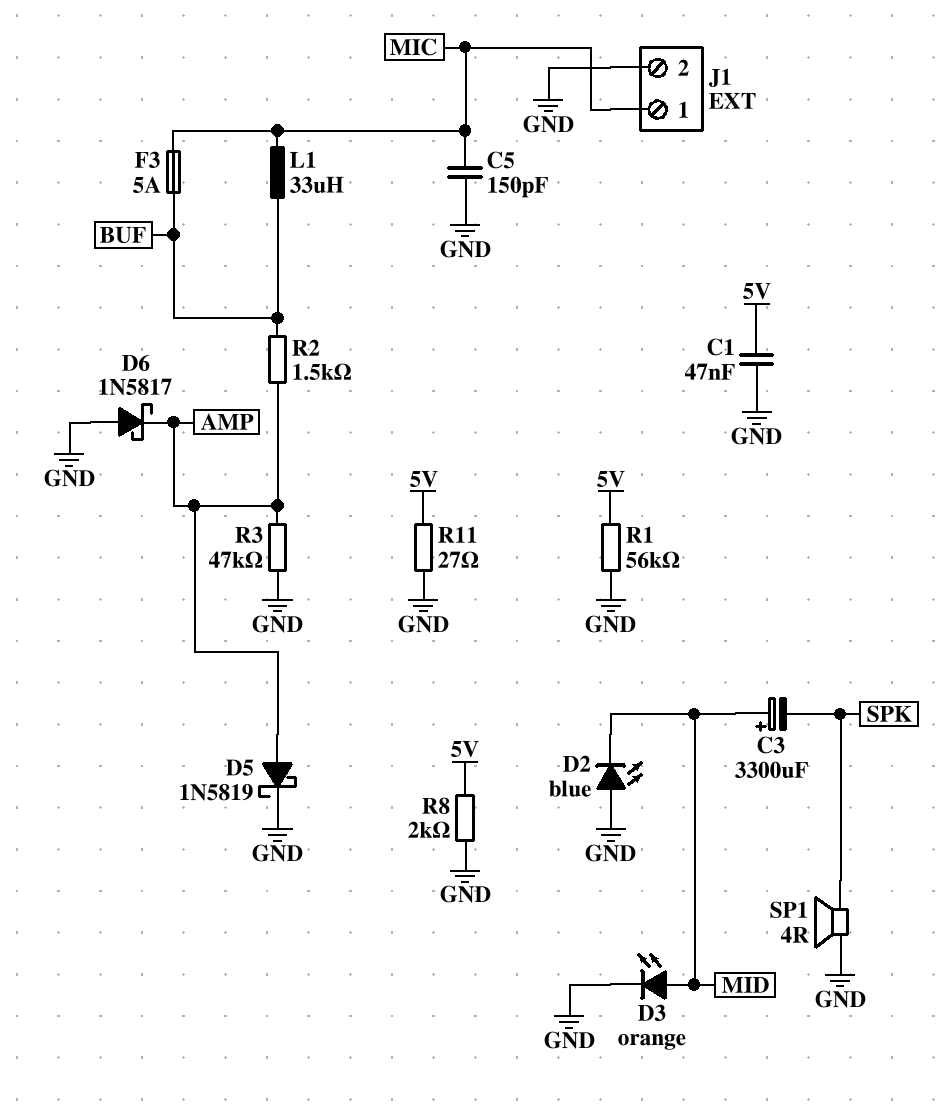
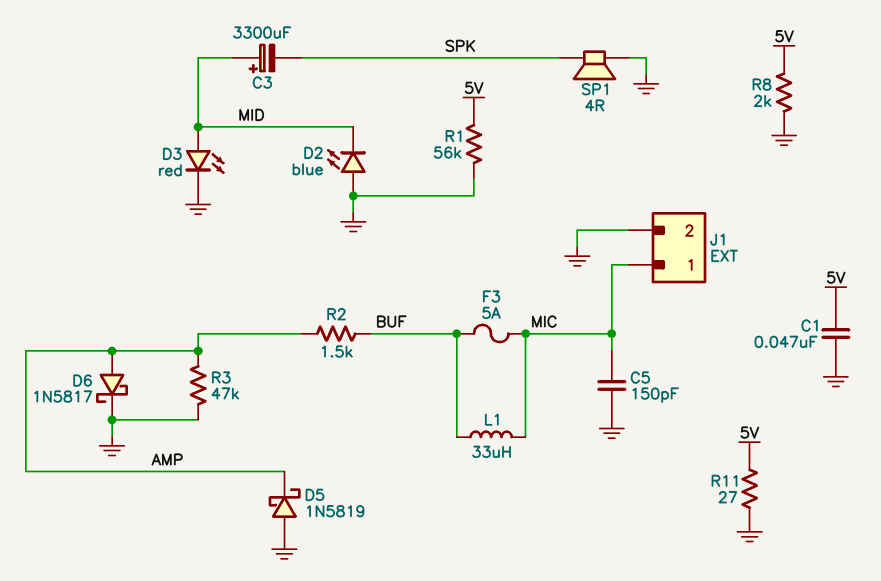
D3: LED orange (A MID, K GND) -> LED red (A MID, K GND)
D5: schottky 1N5819 (A AMP, K GND) -> schottky 1N5819 (A GND, K AMP)
D6: schottky 1N5817 (A GND, K AMP) -> schottky 1N5817 (A AMP, K GND)

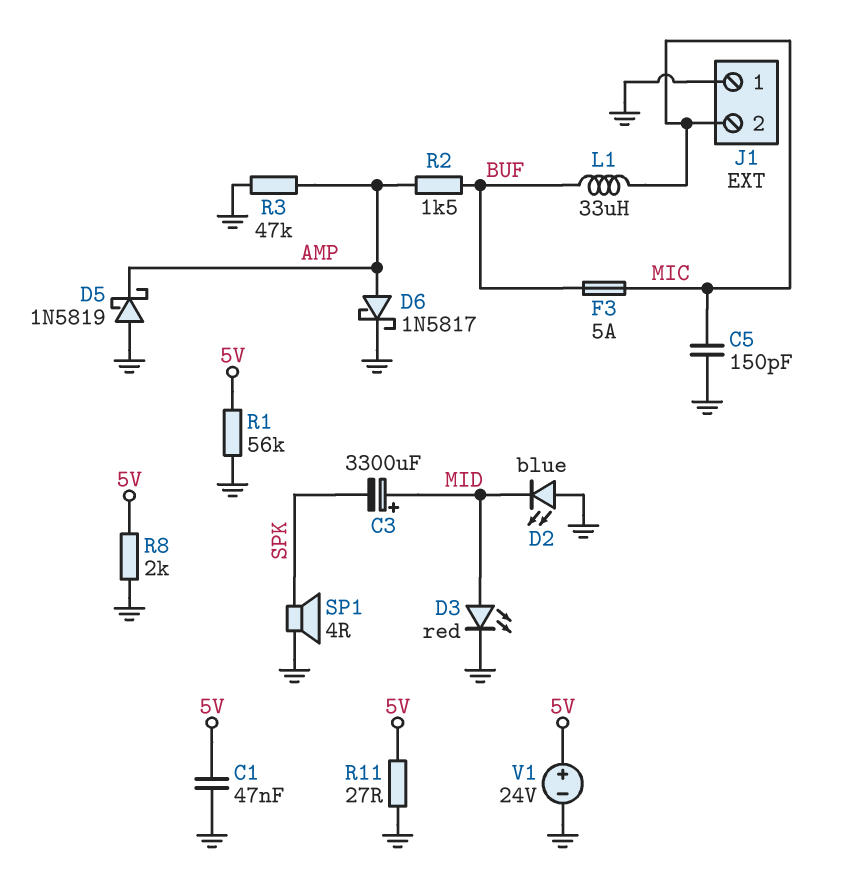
J1 pin 1: MIC -> GND
J1 pin 2: GND -> MIC
V1: none -> 24V (plus 5V, minus GND)

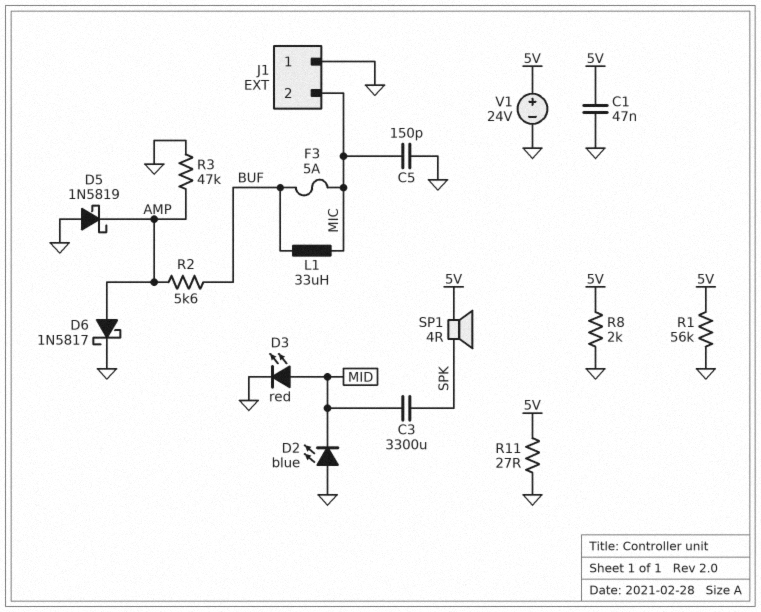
C3: 3300uF (plus MID, minus SPK) -> 3300uF (MID, SPK)
R2: 1.5k (AMP, BUF) -> 5.6k (AMP, BUF)
SP1: speaker 4R (GND, SPK) -> speaker 4R (5V, SPK)

